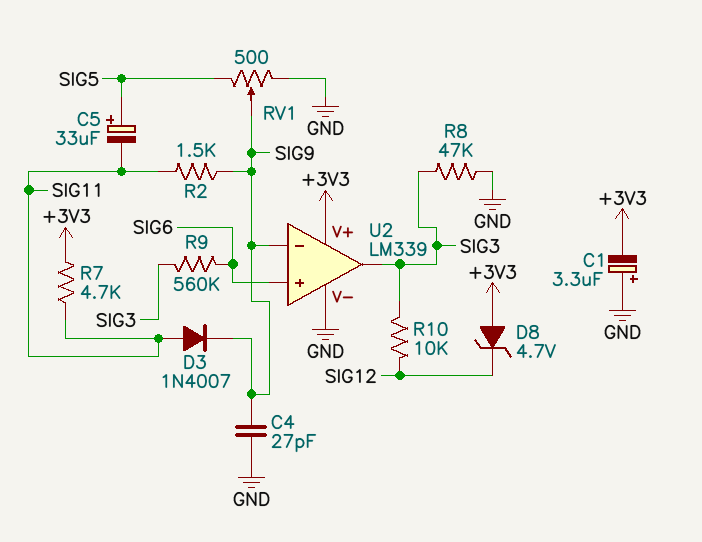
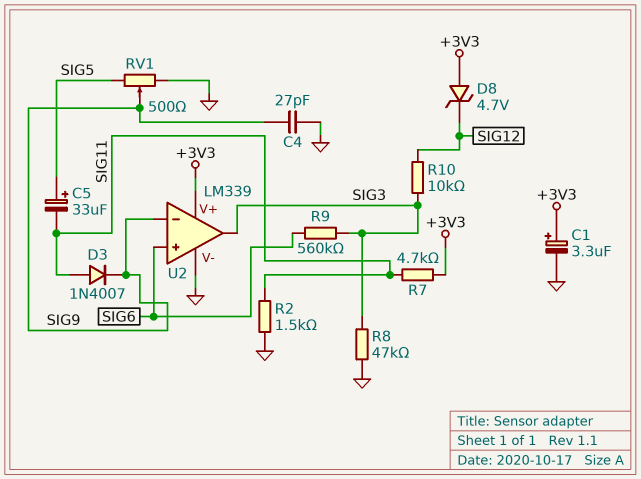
C1: 3.3uF (plus GND, minus +3V3) -> 3.3uF (plus +3V3, minus GND)
R2: 1.5k (SIG9, SIG11) -> 1.5k (GND, SIG11)

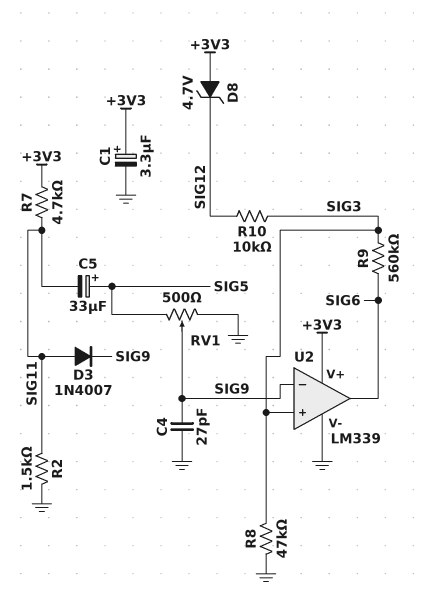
U2 pin in+: SIG6 -> SIG3
U2 pin out: SIG3 -> SIG6

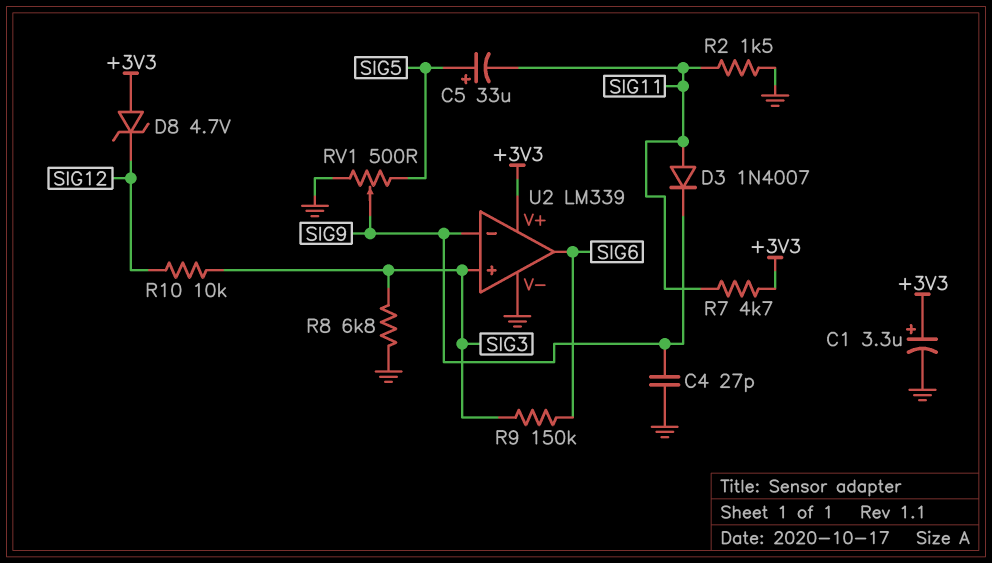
R8: 47k (GND, SIG3) -> 6.8k (GND, SIG3)
R9: 560k (SIG3, SIG6) -> 150k (SIG3, SIG6)

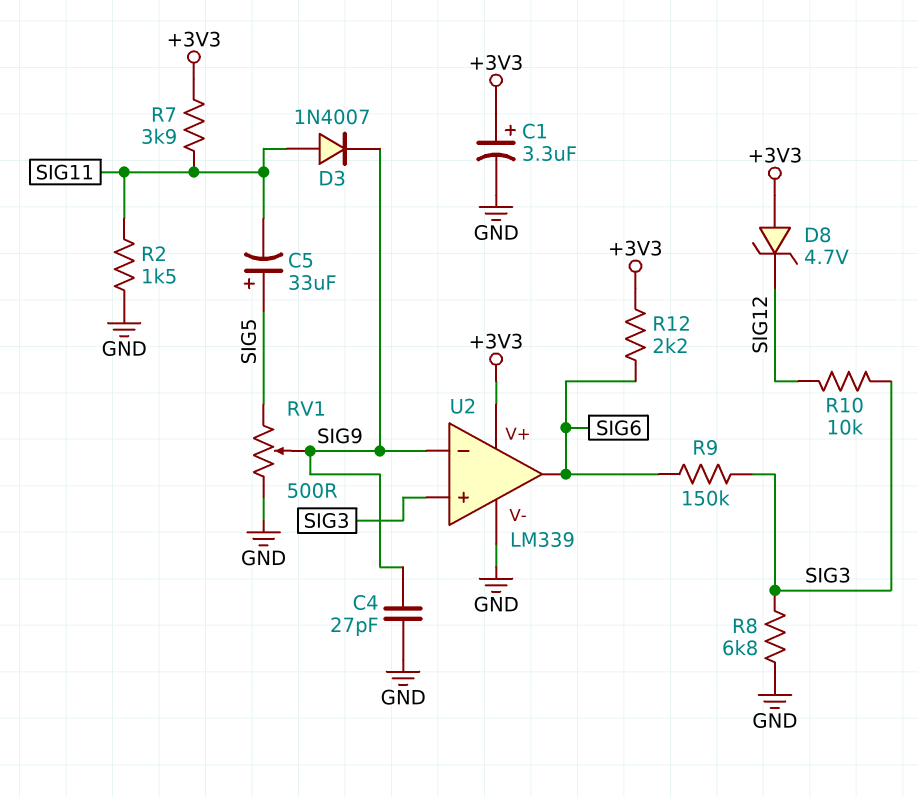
R7: 4.7k (+3V3, SIG11) -> 3.9k (+3V3, SIG11)
R12: none -> 2.2k (+3V3, SIG6)

